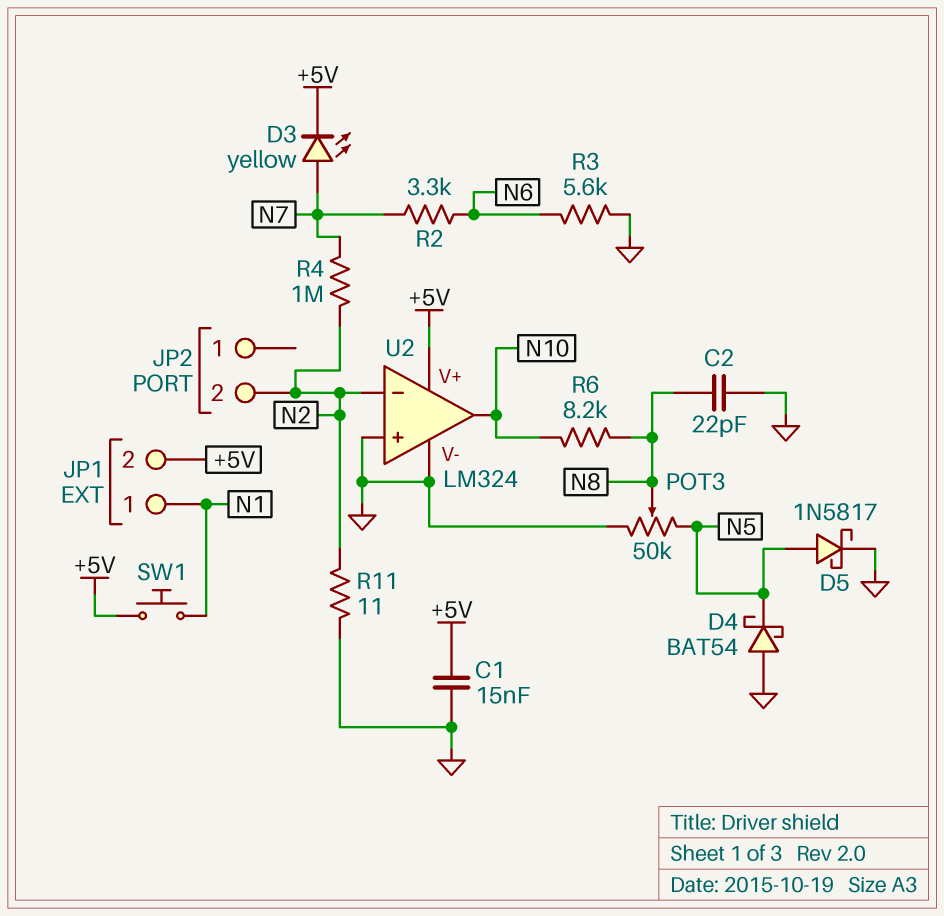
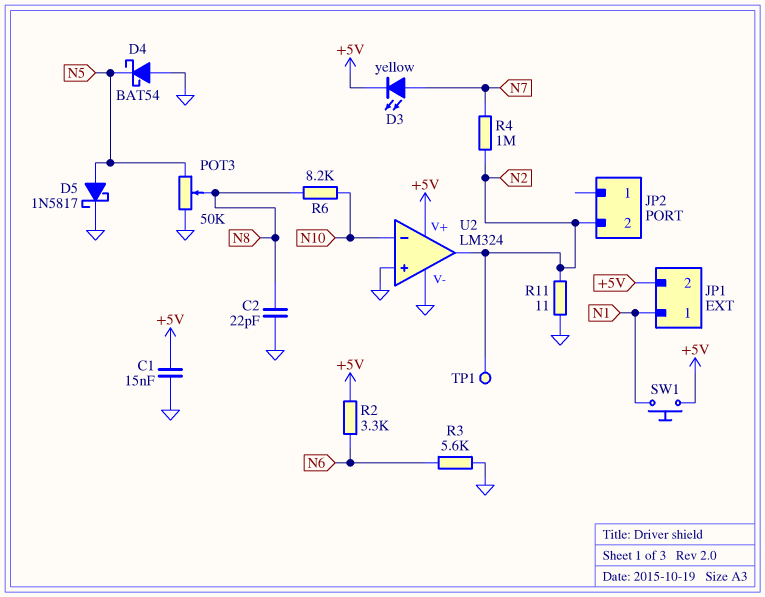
R2: 3.3k (N6, N7) -> 3.3k (+5V, N6)
TP1: none -> test point (N2)
U2 pin in-: N2 -> N10
U2 pin out: N10 -> N2

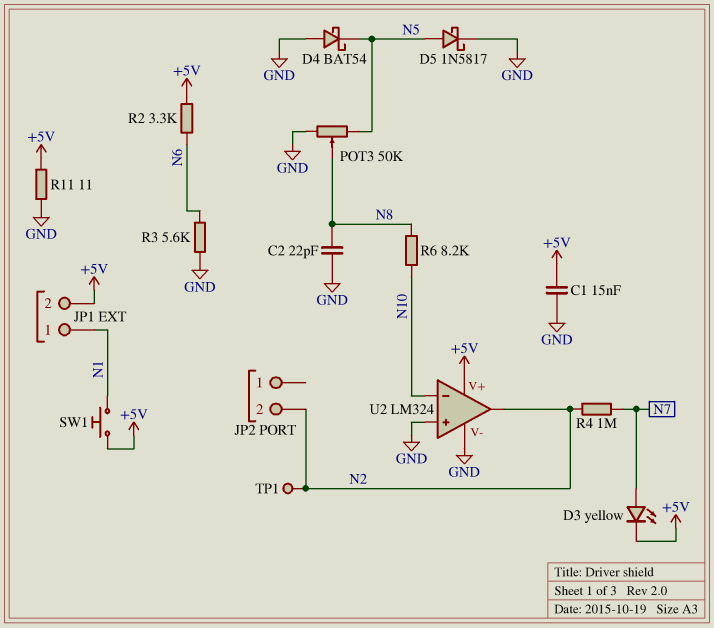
R11: 11 (GND, N2) -> 11 (+5V, GND)

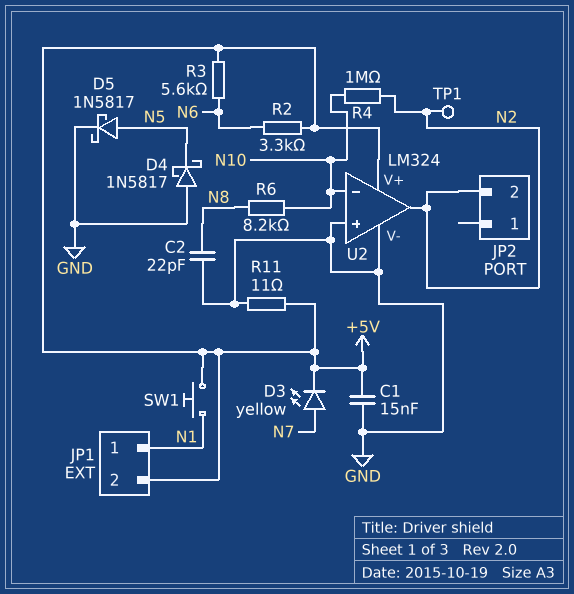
D4: schottky BAT54 (A GND, K N5) -> schottky 1N5817 (A GND, K N5)
POT3: 50k (GND, N5, wiper N8) -> none
R3: 5.6k (GND, N6) -> 5.6k (+5V, N6)
R4: 1M (N2, N7) -> 1M (N2, N10)

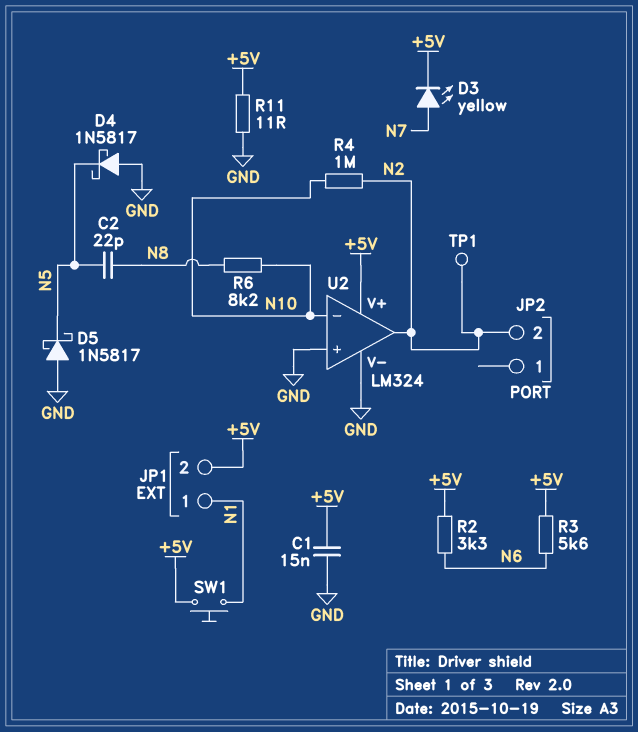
C2: 22pF (GND, N8) -> 22pF (N5, N8)
D5: schottky 1N5817 (A N5, K GND) -> schottky 1N5817 (A GND, K N5)

